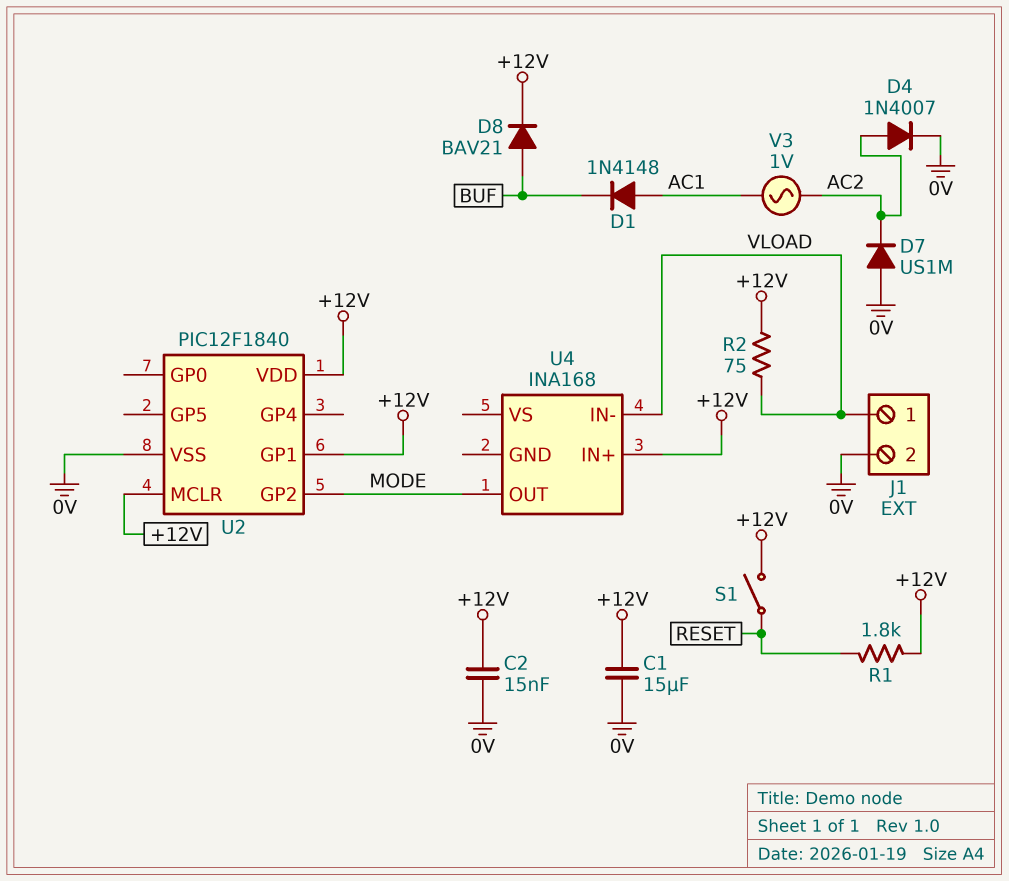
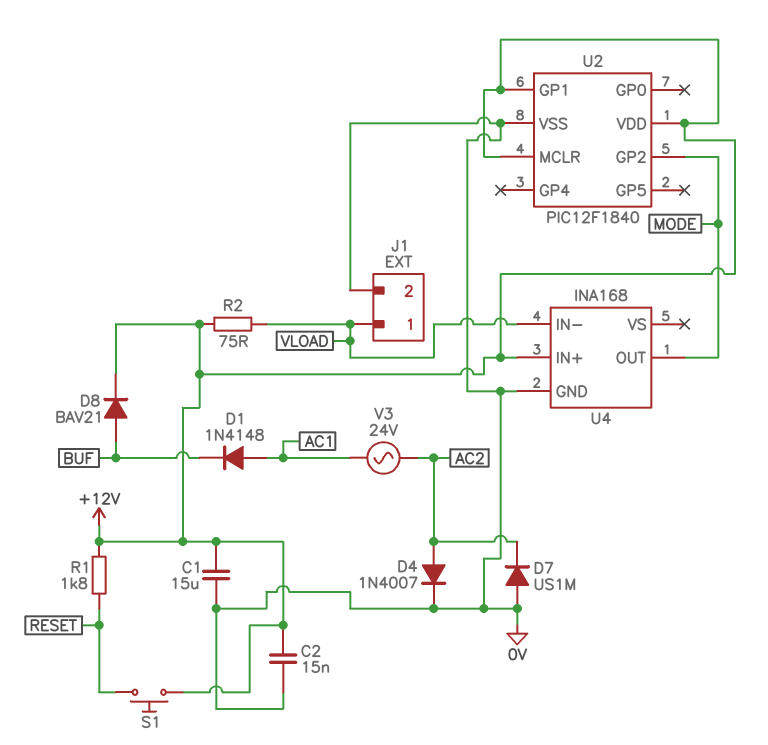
S1: switch (+12V, RESET) -> button (+12V, RESET)
U4 pin GND: none -> 0V
V3: AC 1V (AC1, AC2) -> AC 24V (AC1, AC2)

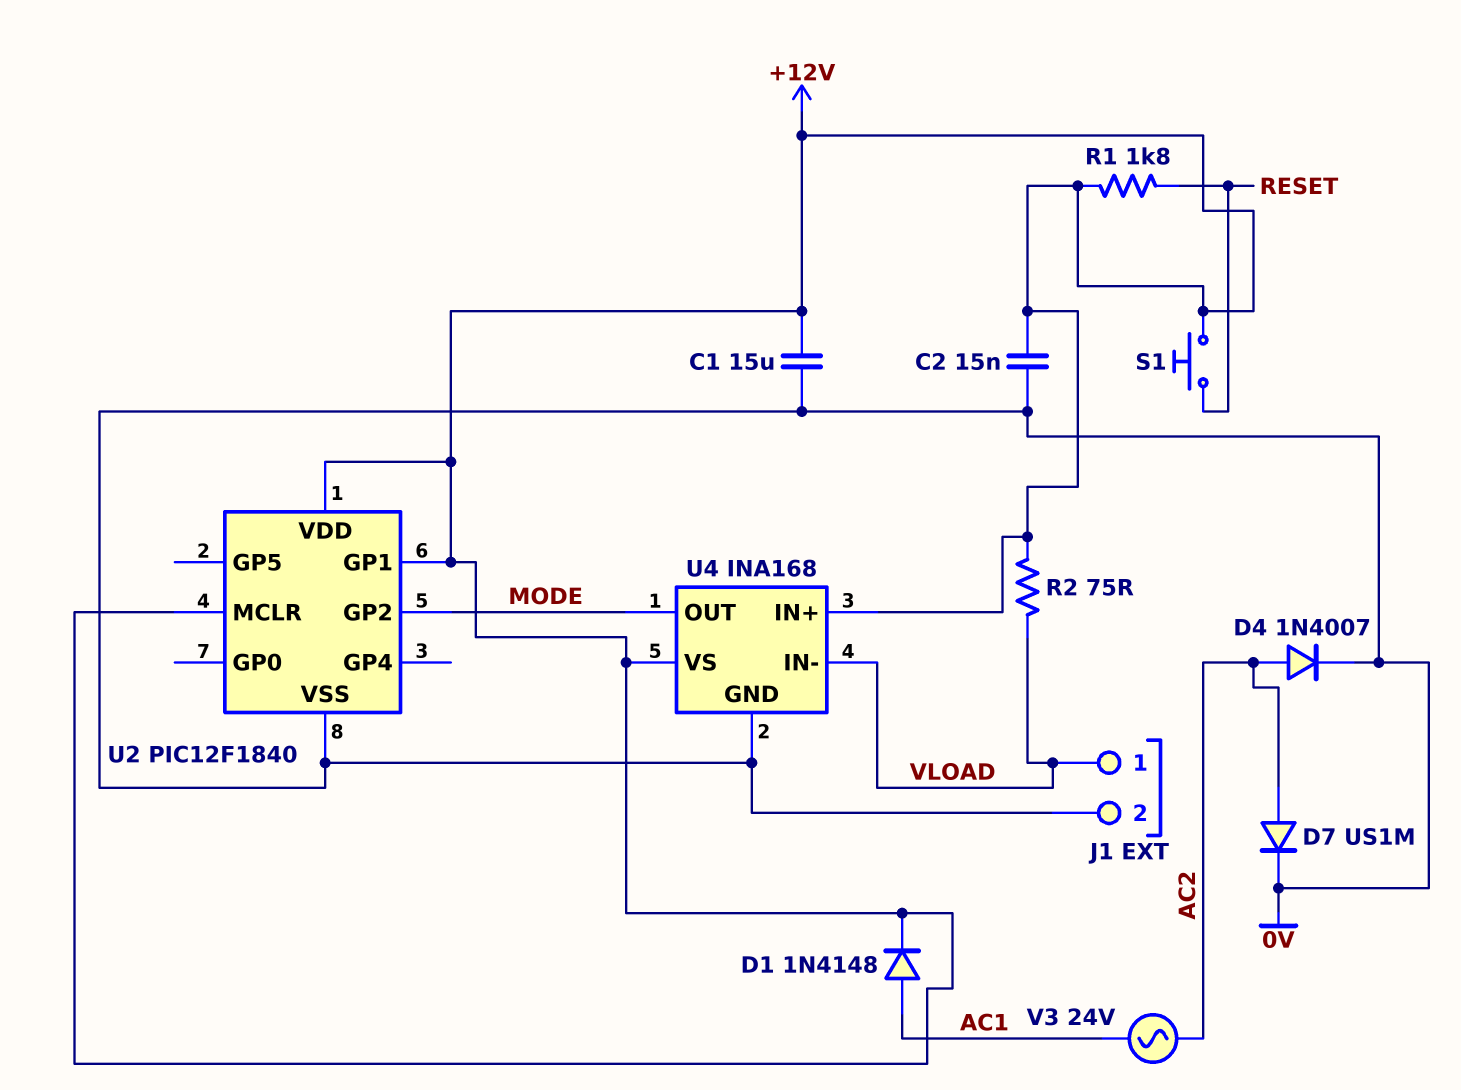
D1: diode 1N4148 (A AC1, K BUF) -> diode 1N4148 (A AC1, K +12V)
D7: diode US1M (A 0V, K AC2) -> diode US1M (A AC2, K 0V)
D8: diode BAV21 (A BUF, K +12V) -> none
U4 pin VS: none -> +12V

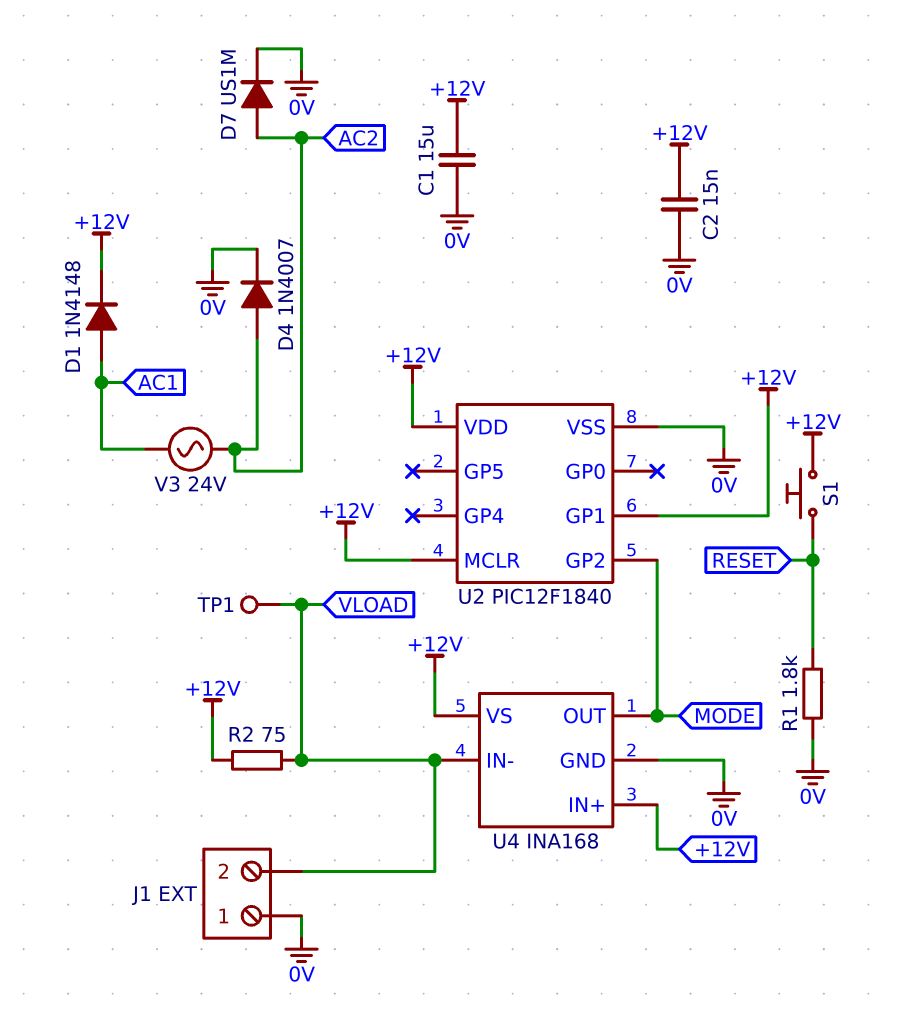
J1 pin 1: VLOAD -> 0V
J1 pin 2: 0V -> VLOAD
R1: 1.8k (+12V, RESET) -> 1.8k (0V, RESET)
TP1: none -> test point (VLOAD)

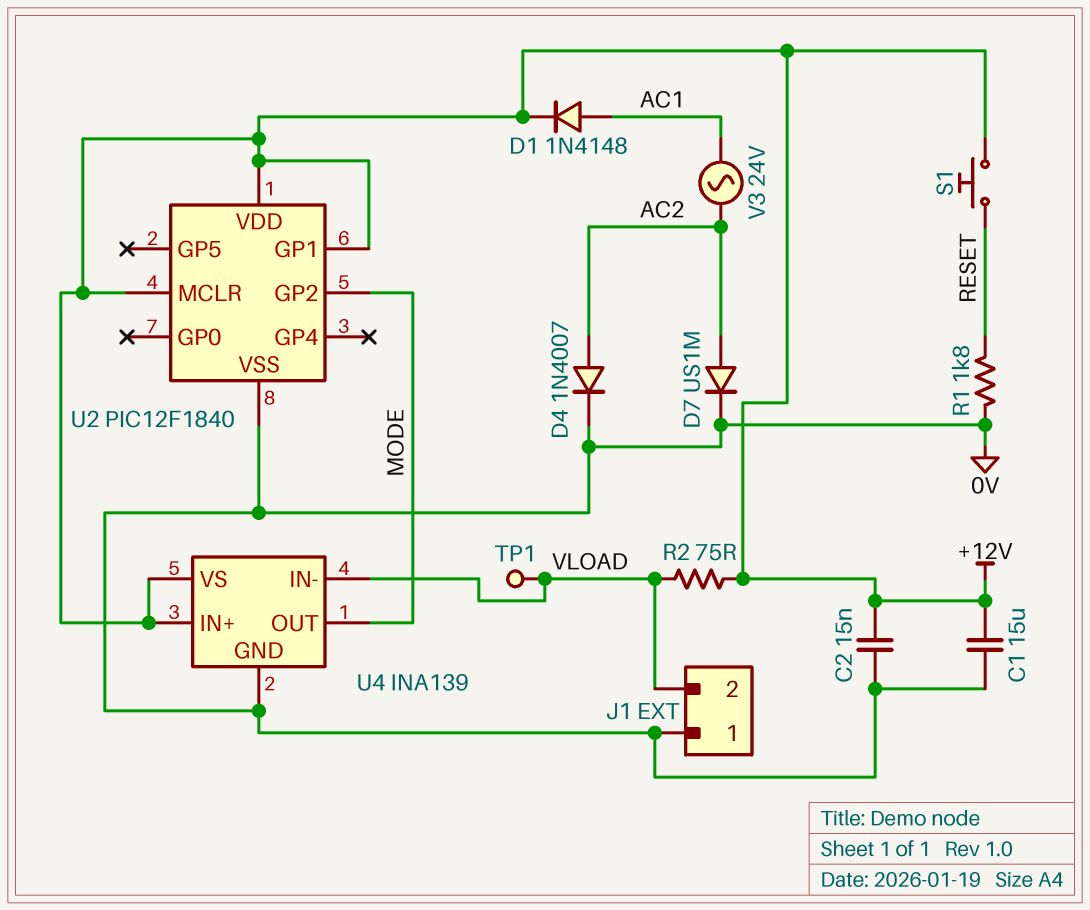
U4: INA168 -> INA139

